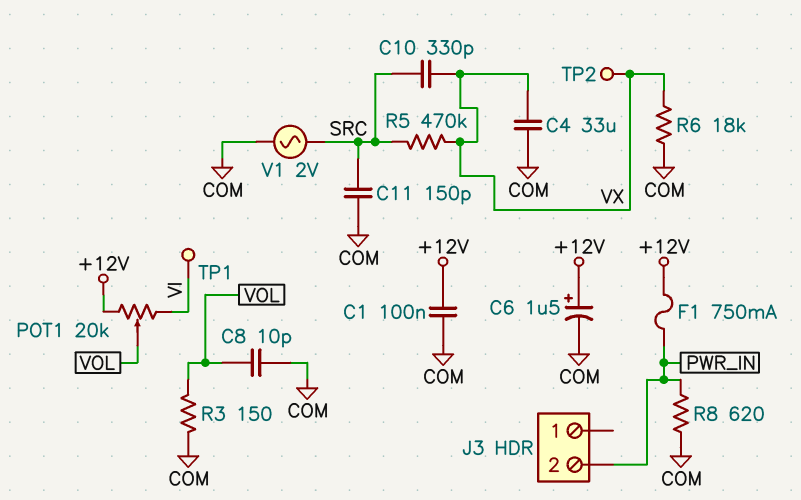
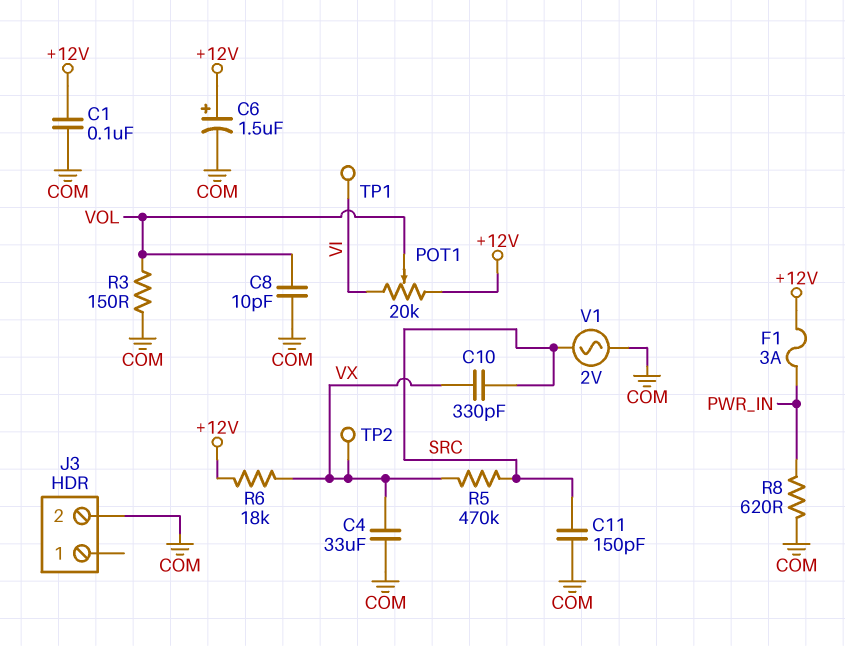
F1: 750mA (+12V, PWR_IN) -> 3A (+12V, PWR_IN)
J3 pin 2: PWR_IN -> COM
R6: 18k (COM, VX) -> 18k (+12V, VX)

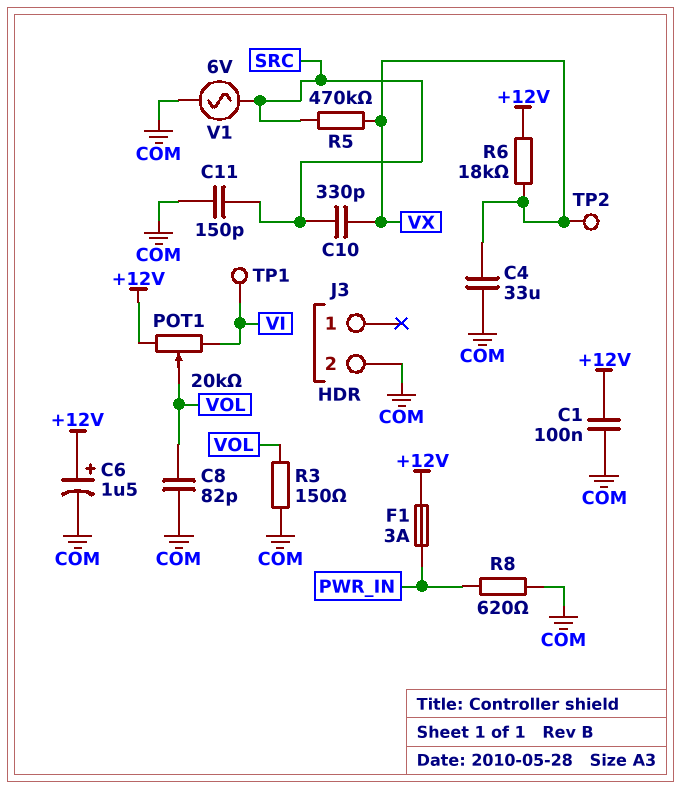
C8: 10pF (COM, VOL) -> 82pF (COM, VOL)
V1: AC 2V (COM, SRC) -> AC 6V (COM, SRC)

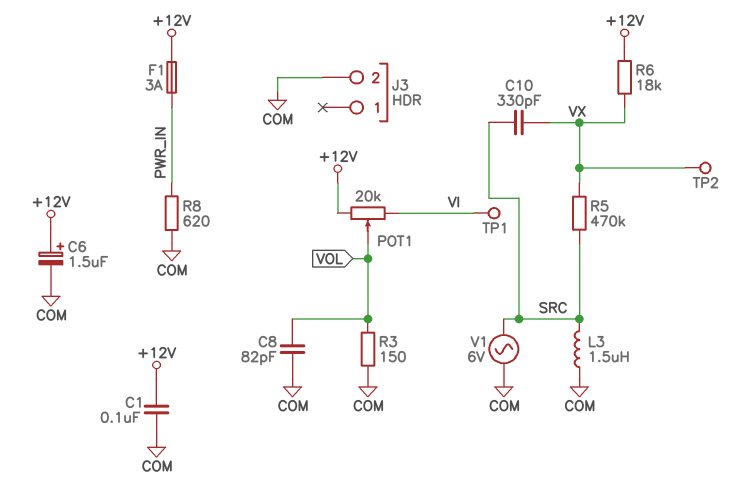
C4: 33uF (COM, VX) -> none
C11: 150pF (COM, SRC) -> none
L3: none -> 1.5uH (COM, SRC)

